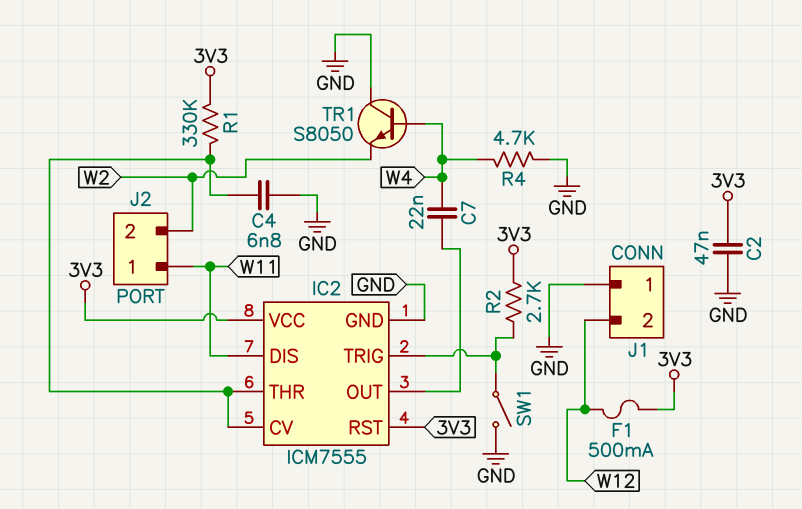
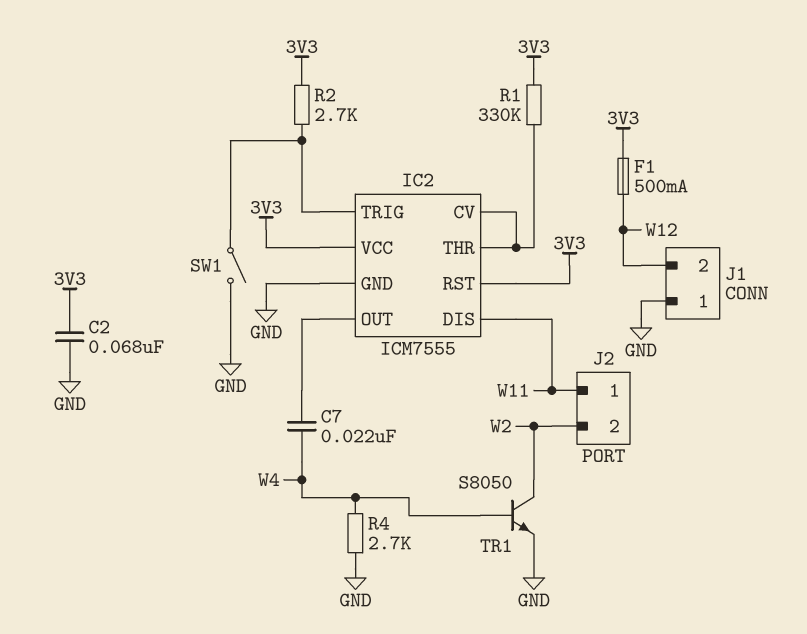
C2: 47nF (3V3, GND) -> 68nF (3V3, GND)
C4: 6.8nF (GND, IC2/CV) -> none
R4: 4.7k (GND, W4) -> 2.7k (GND, W4)
TR1: NPN S8050 (B W4, C GND, E W2) -> NPN S8050 (B W4, C W2, E GND)

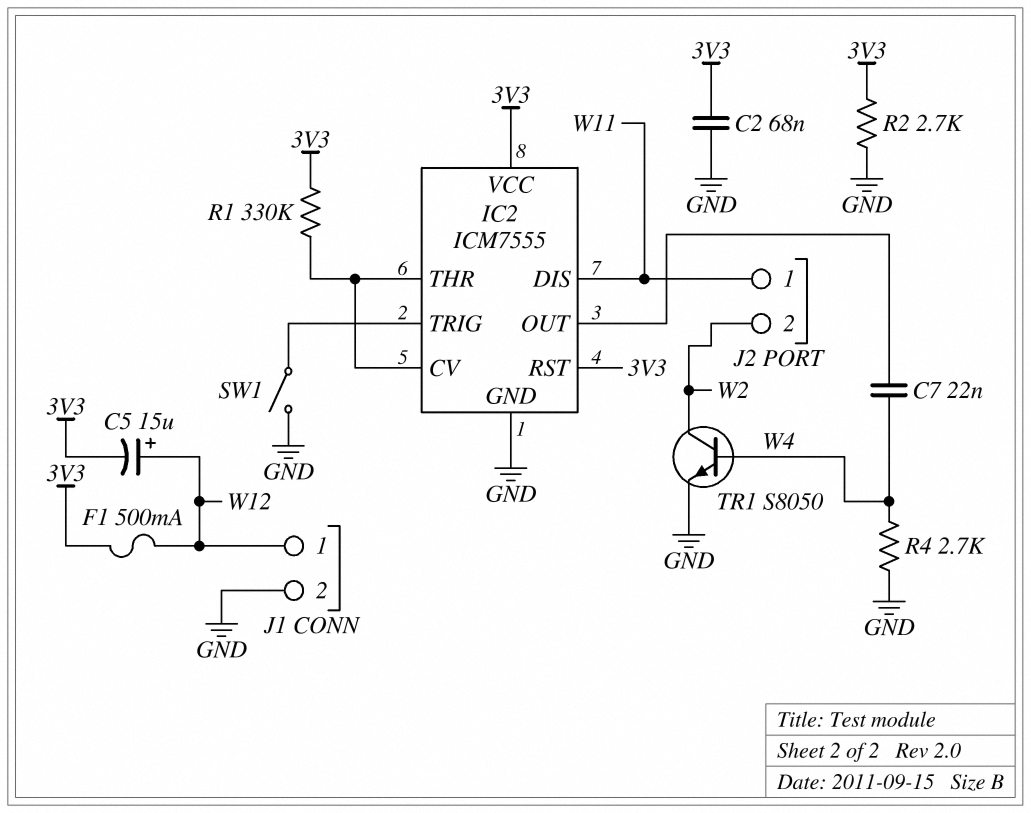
C5: none -> 15uF (plus W12, minus 3V3)
J1 pin 1: GND -> W12
J1 pin 2: W12 -> GND
R2: 2.7k (3V3, IC2/TRIG) -> 2.7k (3V3, GND)

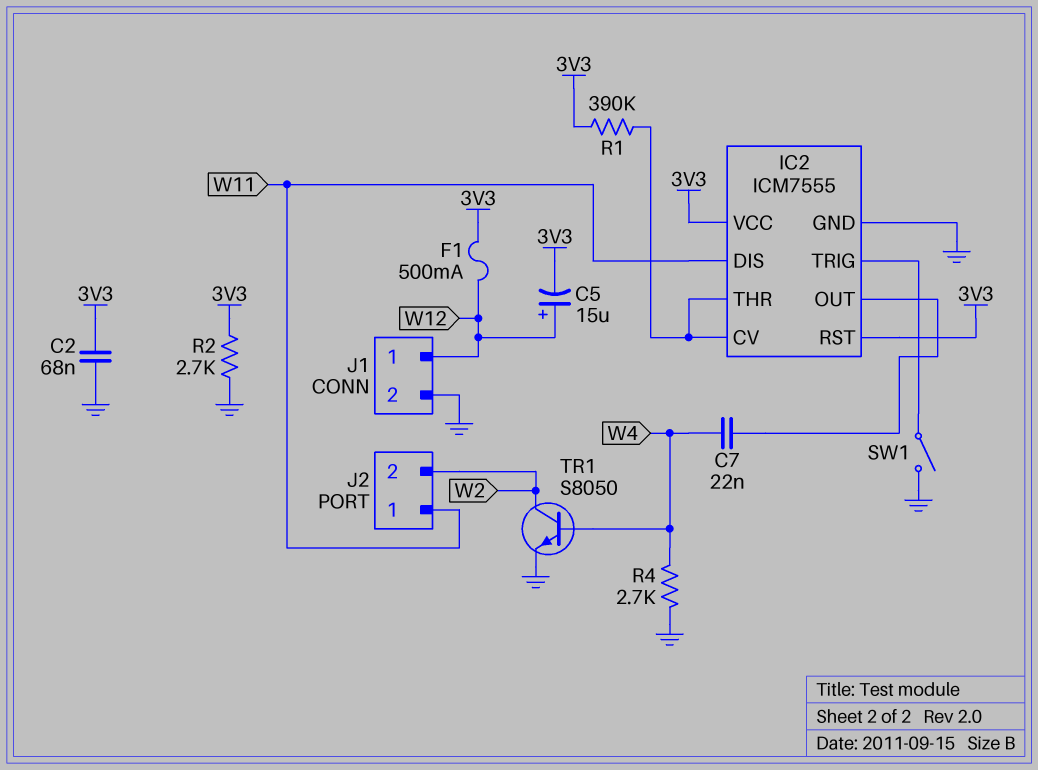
R1: 330k (3V3, IC2/CV) -> 390k (3V3, IC2/CV)

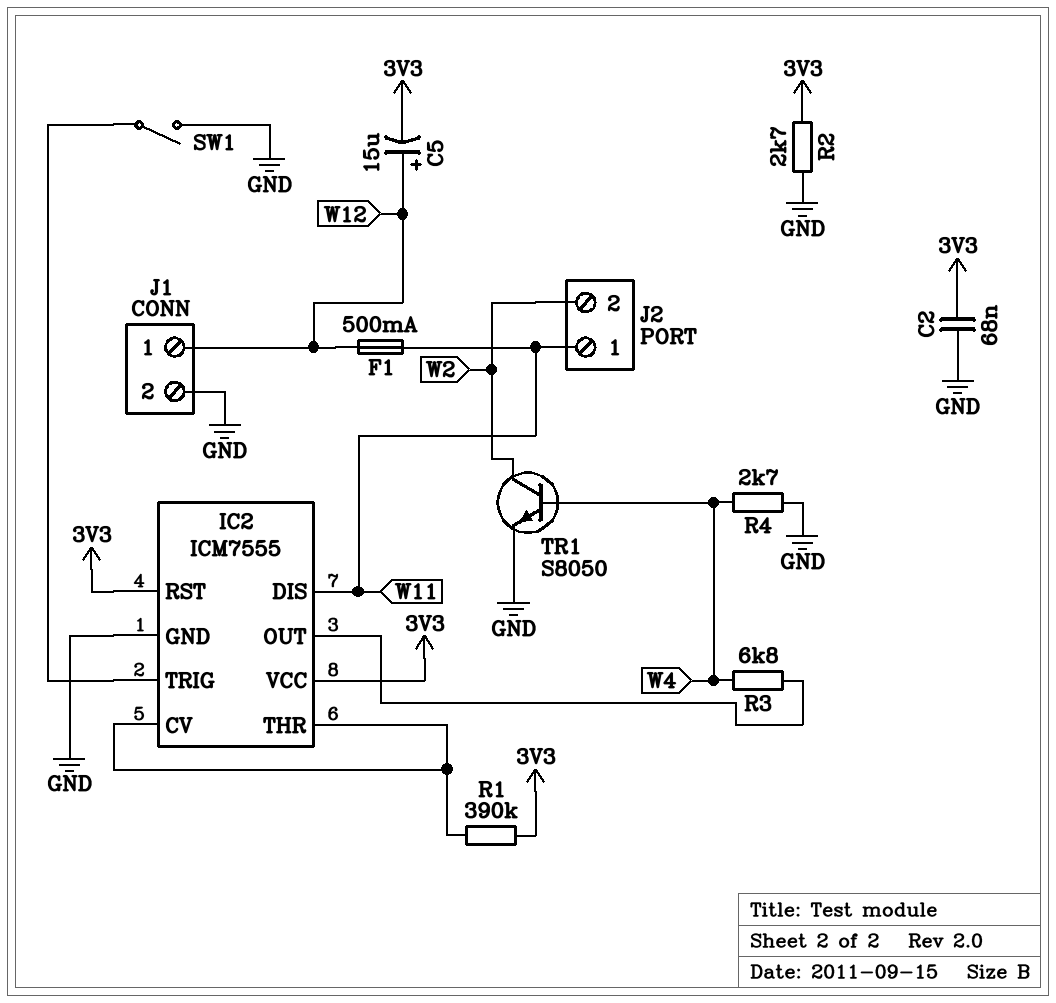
C7: 22nF (IC2/OUT, W4) -> none
F1: 500mA (3V3, W12) -> 500mA (W11, W12)
R3: none -> 6.8k (IC2/OUT, W4)

